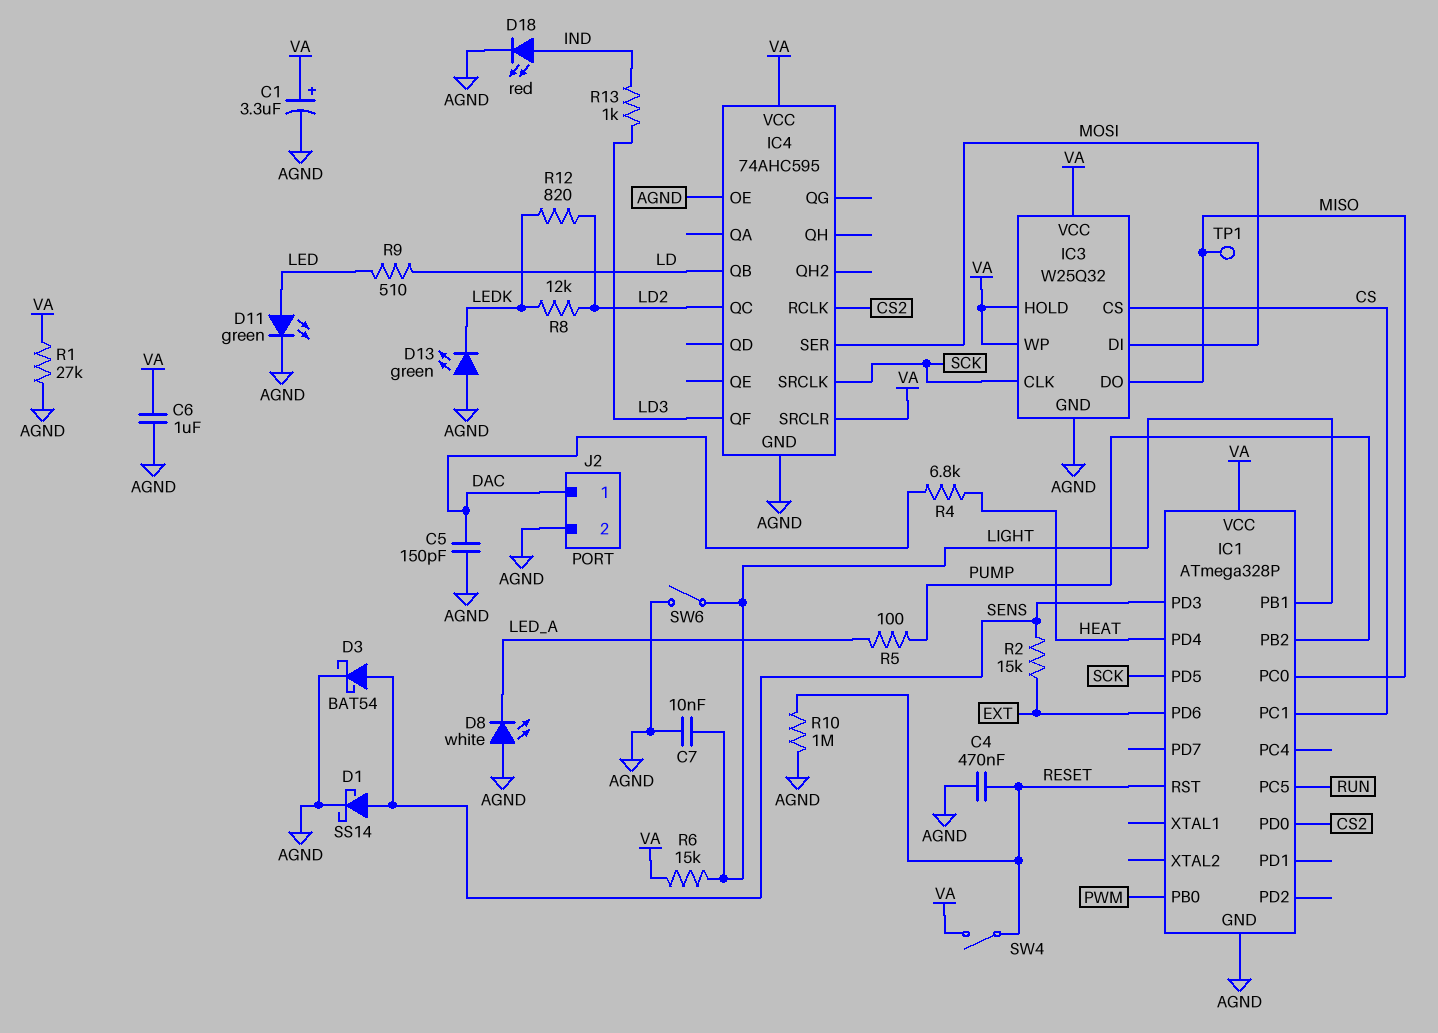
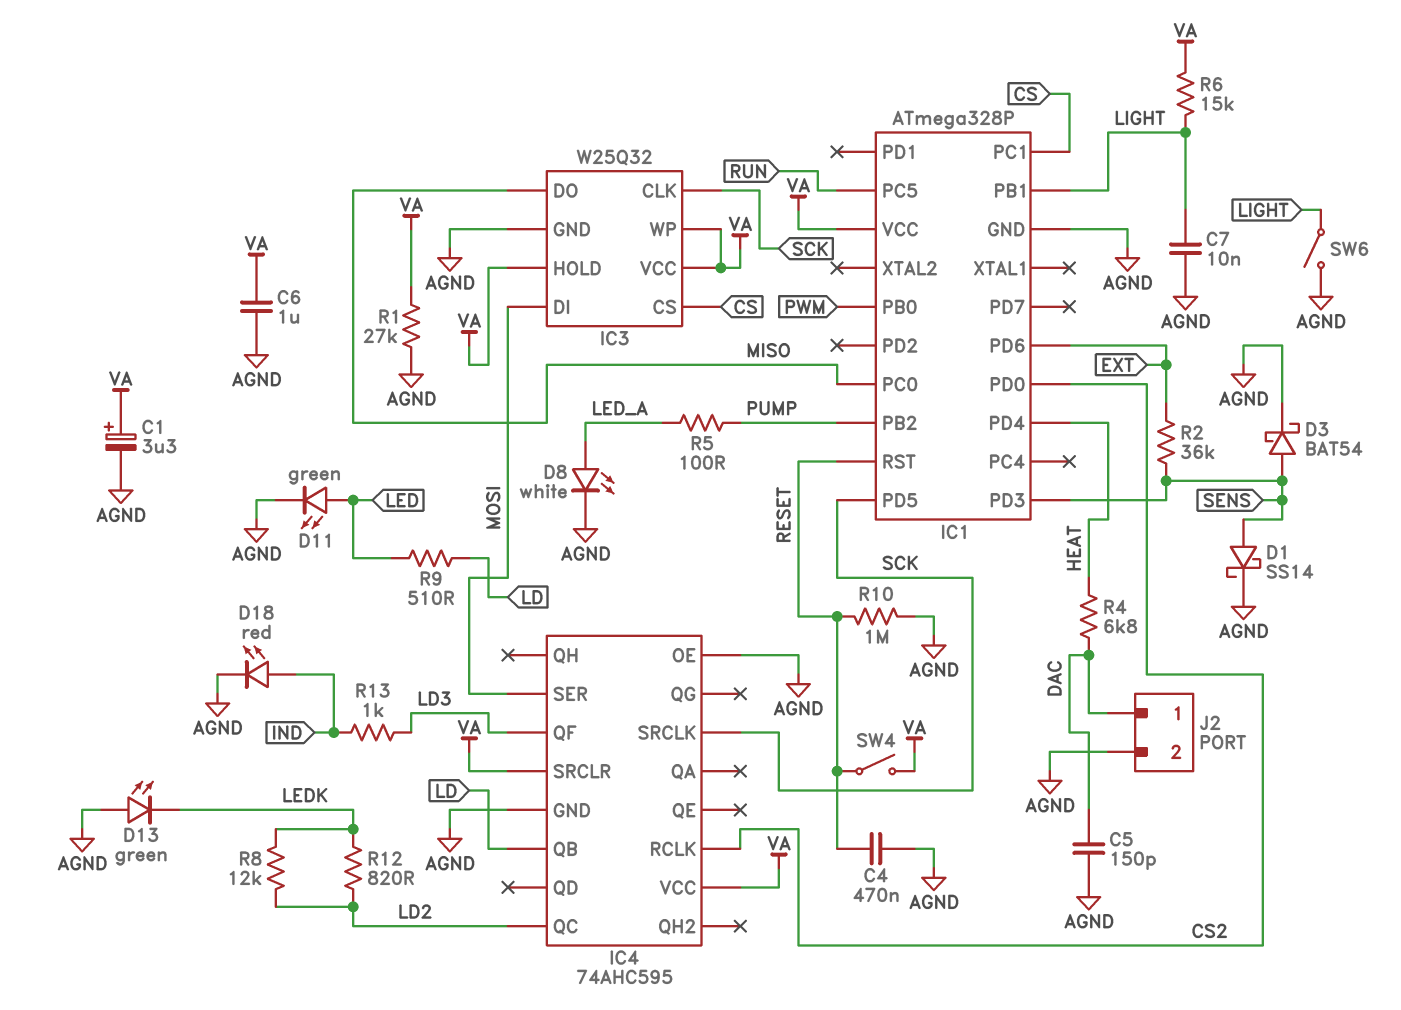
D8: LED white (A AGND, K LED_A) -> LED white (A LED_A, K AGND)
R2: 15k (EXT, SENS) -> 36k (EXT, SENS)
TP1: test point (MISO) -> none

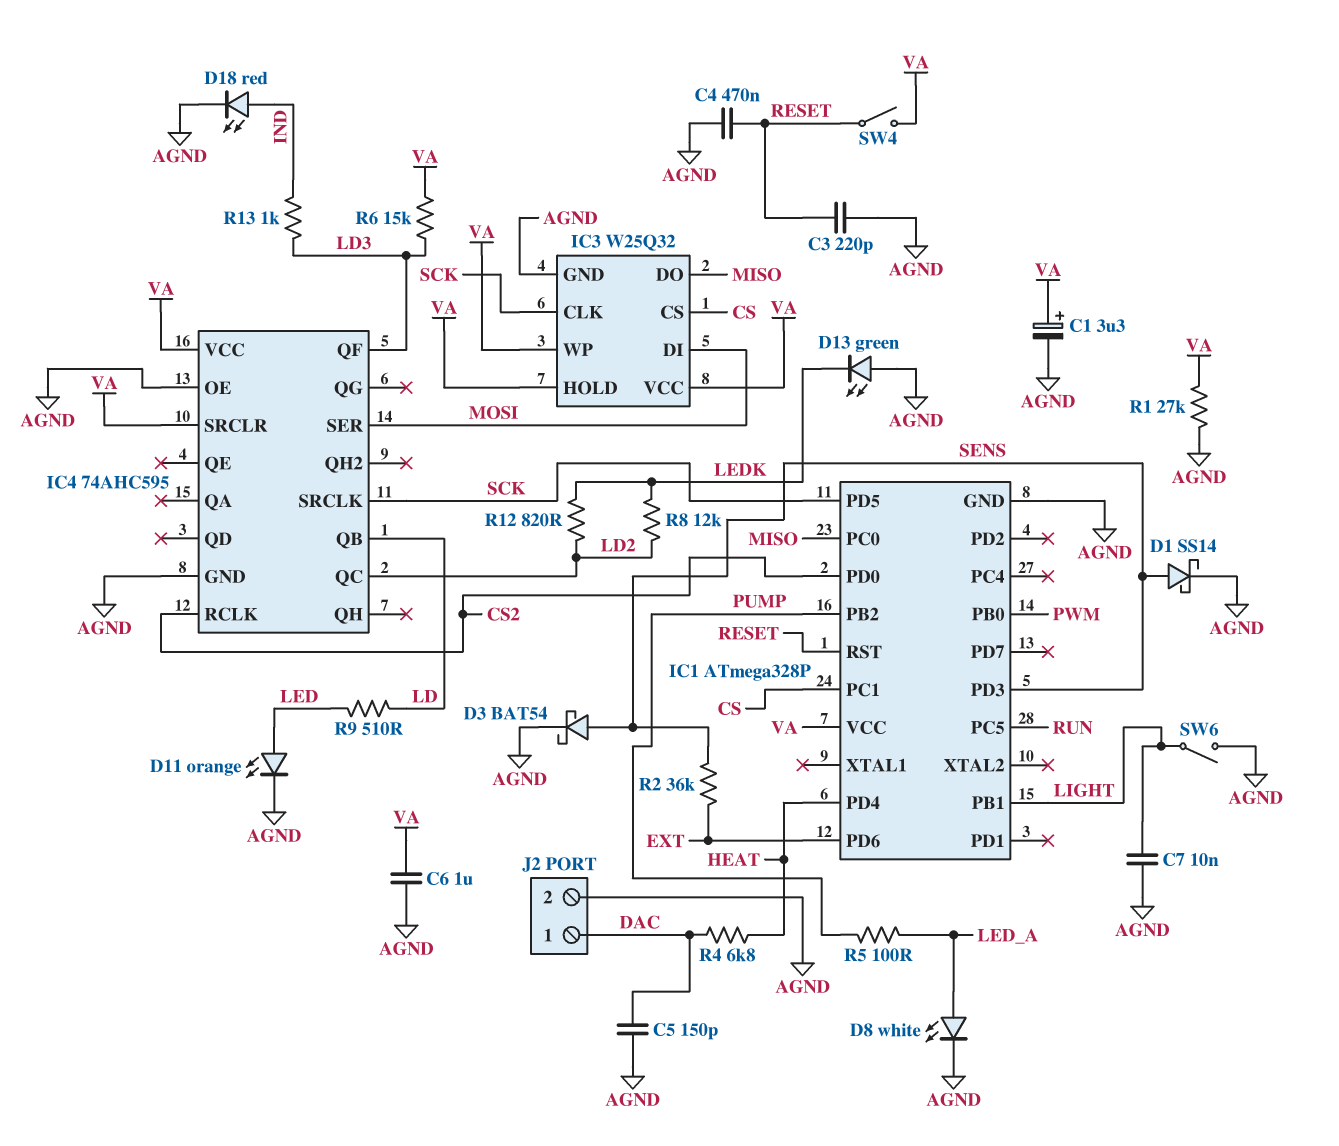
C3: none -> 220pF (AGND, RESET)
D11: LED green (A LED, K AGND) -> LED orange (A LED, K AGND)
R6: 15k (LIGHT, VA) -> 15k (LD3, VA)
R10: 1M (AGND, RESET) -> none

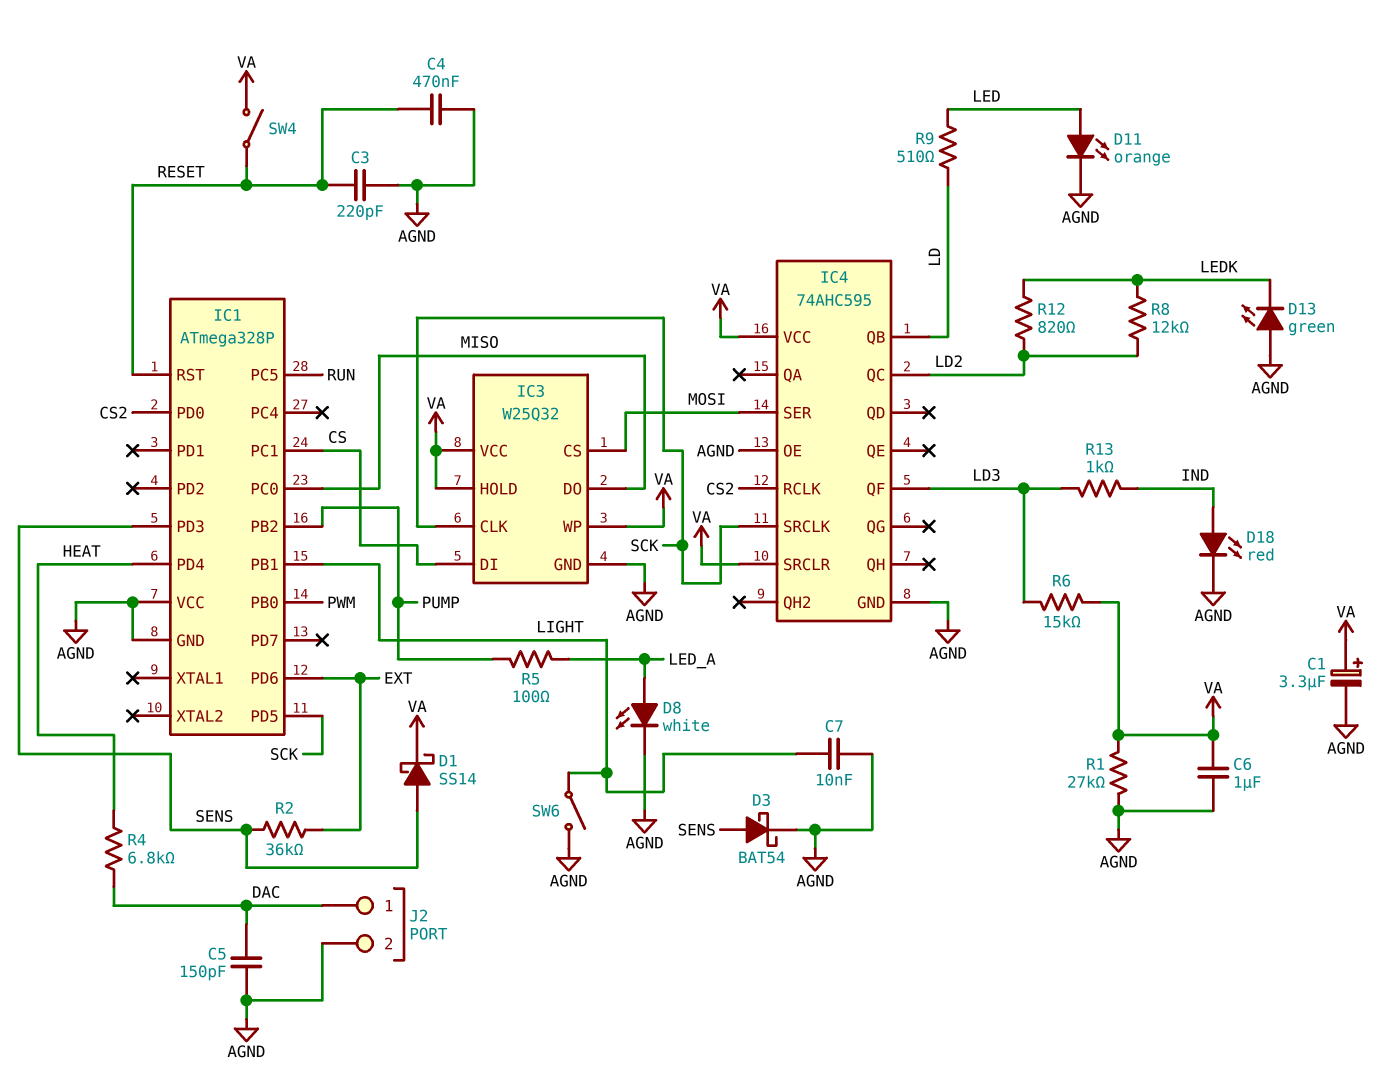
D1: schottky SS14 (A SENS, K AGND) -> schottky SS14 (A SENS, K VA)
IC1 pin VCC: VA -> AGND
IC3 pin CS: CS -> MOSI
IC3 pin DI: MOSI -> CS

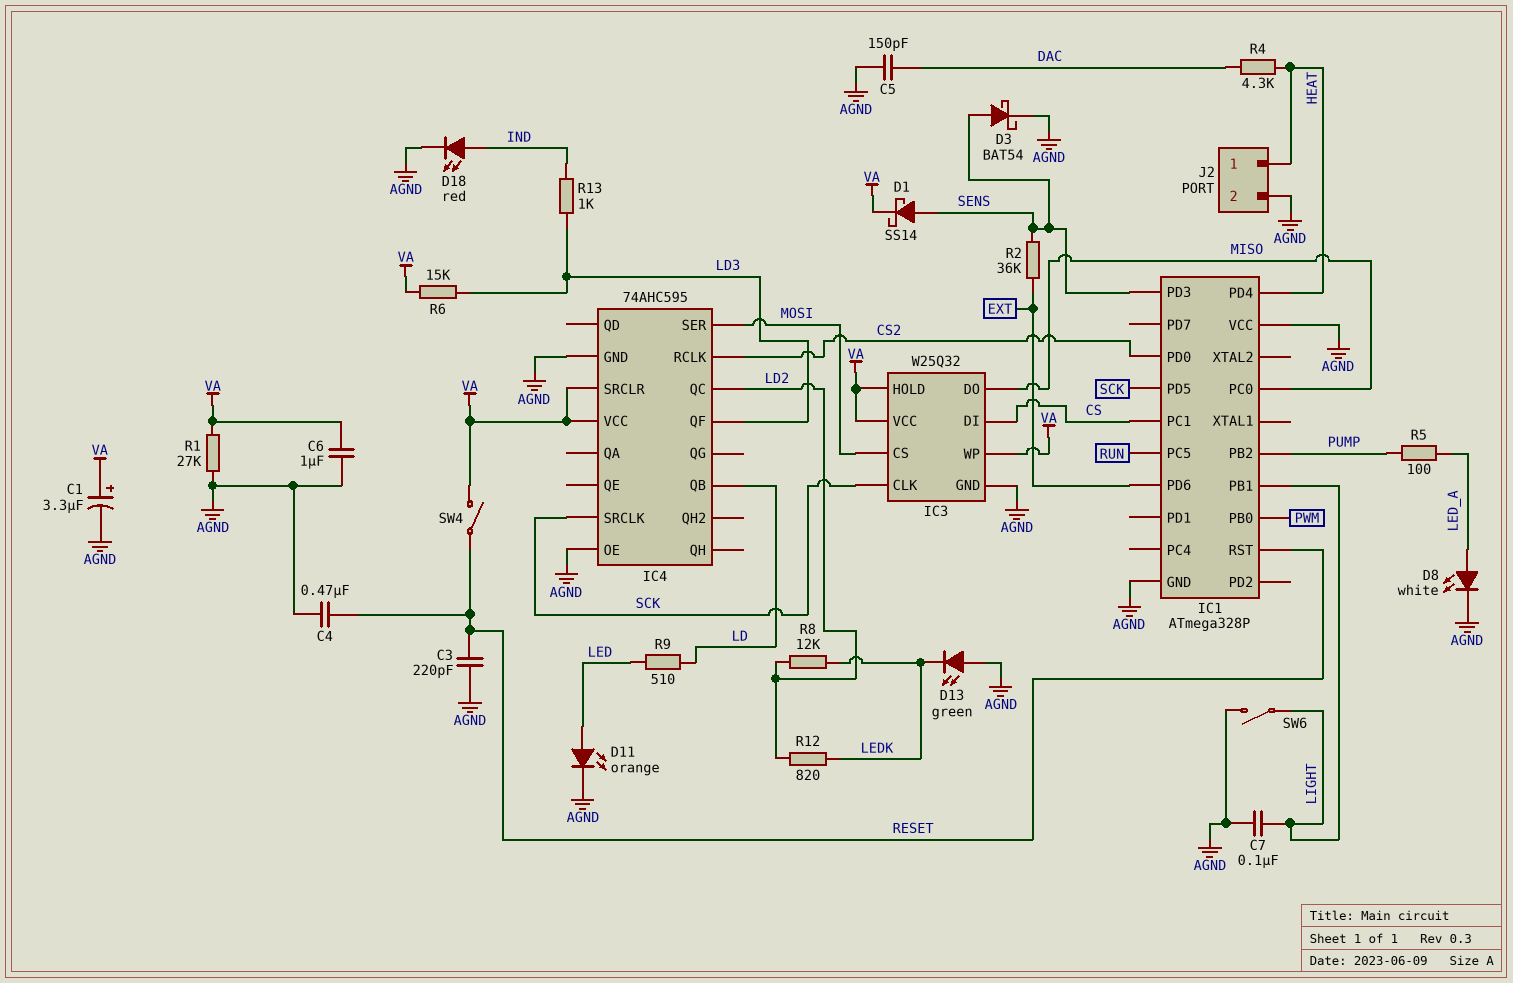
C7: 10nF (AGND, LIGHT) -> 100nF (AGND, LIGHT)
J2 pin 1: DAC -> HEAT
R4: 6.8k (DAC, HEAT) -> 4.3k (DAC, HEAT)

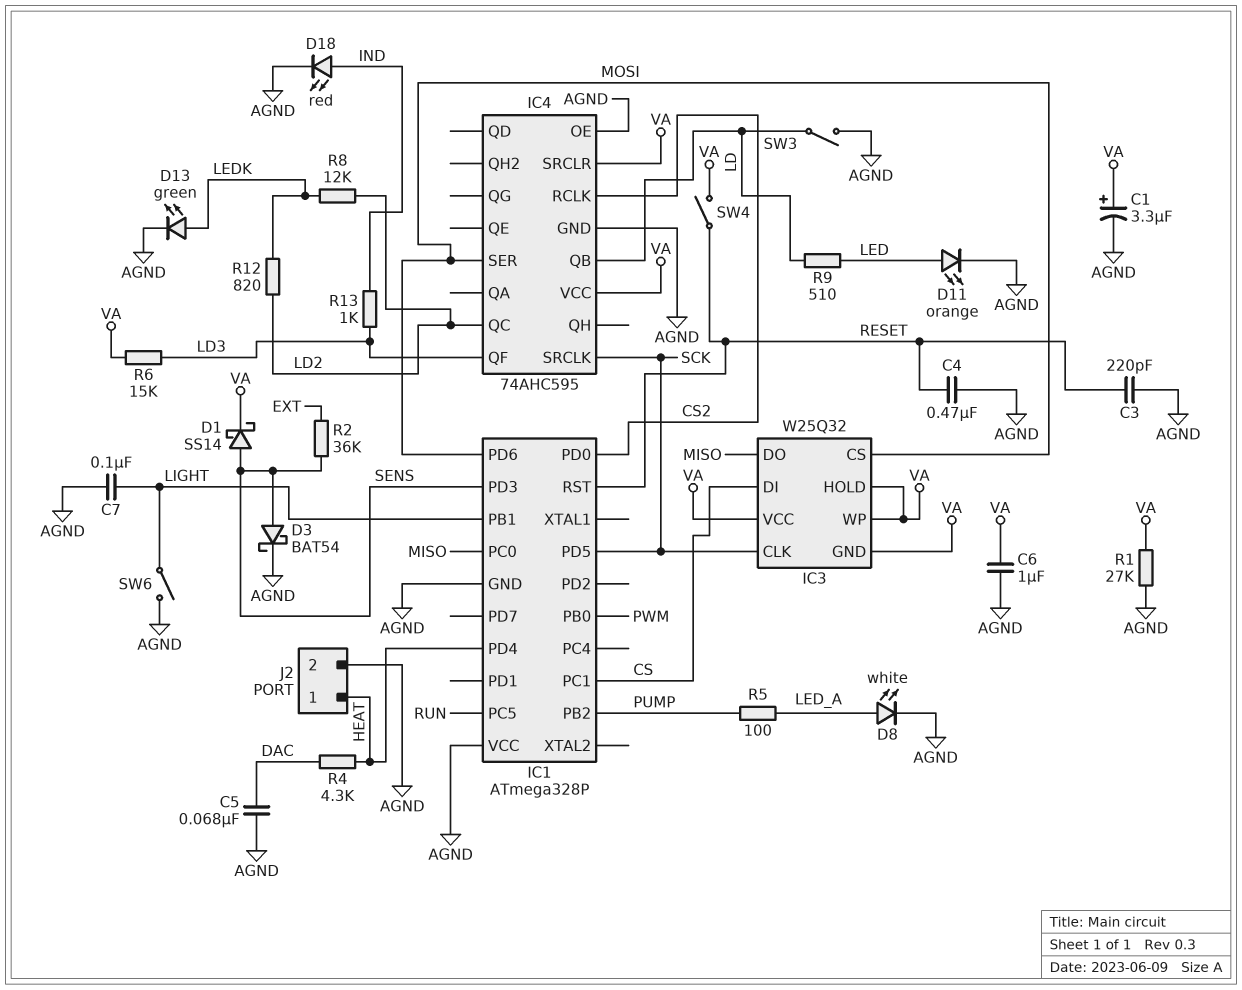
C5: 150pF (AGND, DAC) -> 68nF (AGND, DAC)
D13: LED green (A AGND, K LEDK) -> LED green (A LEDK, K AGND)
IC1 pin PD6: EXT -> MOSI
IC3 pin GND: AGND -> VA
SW3: none -> switch (AGND, LD)

